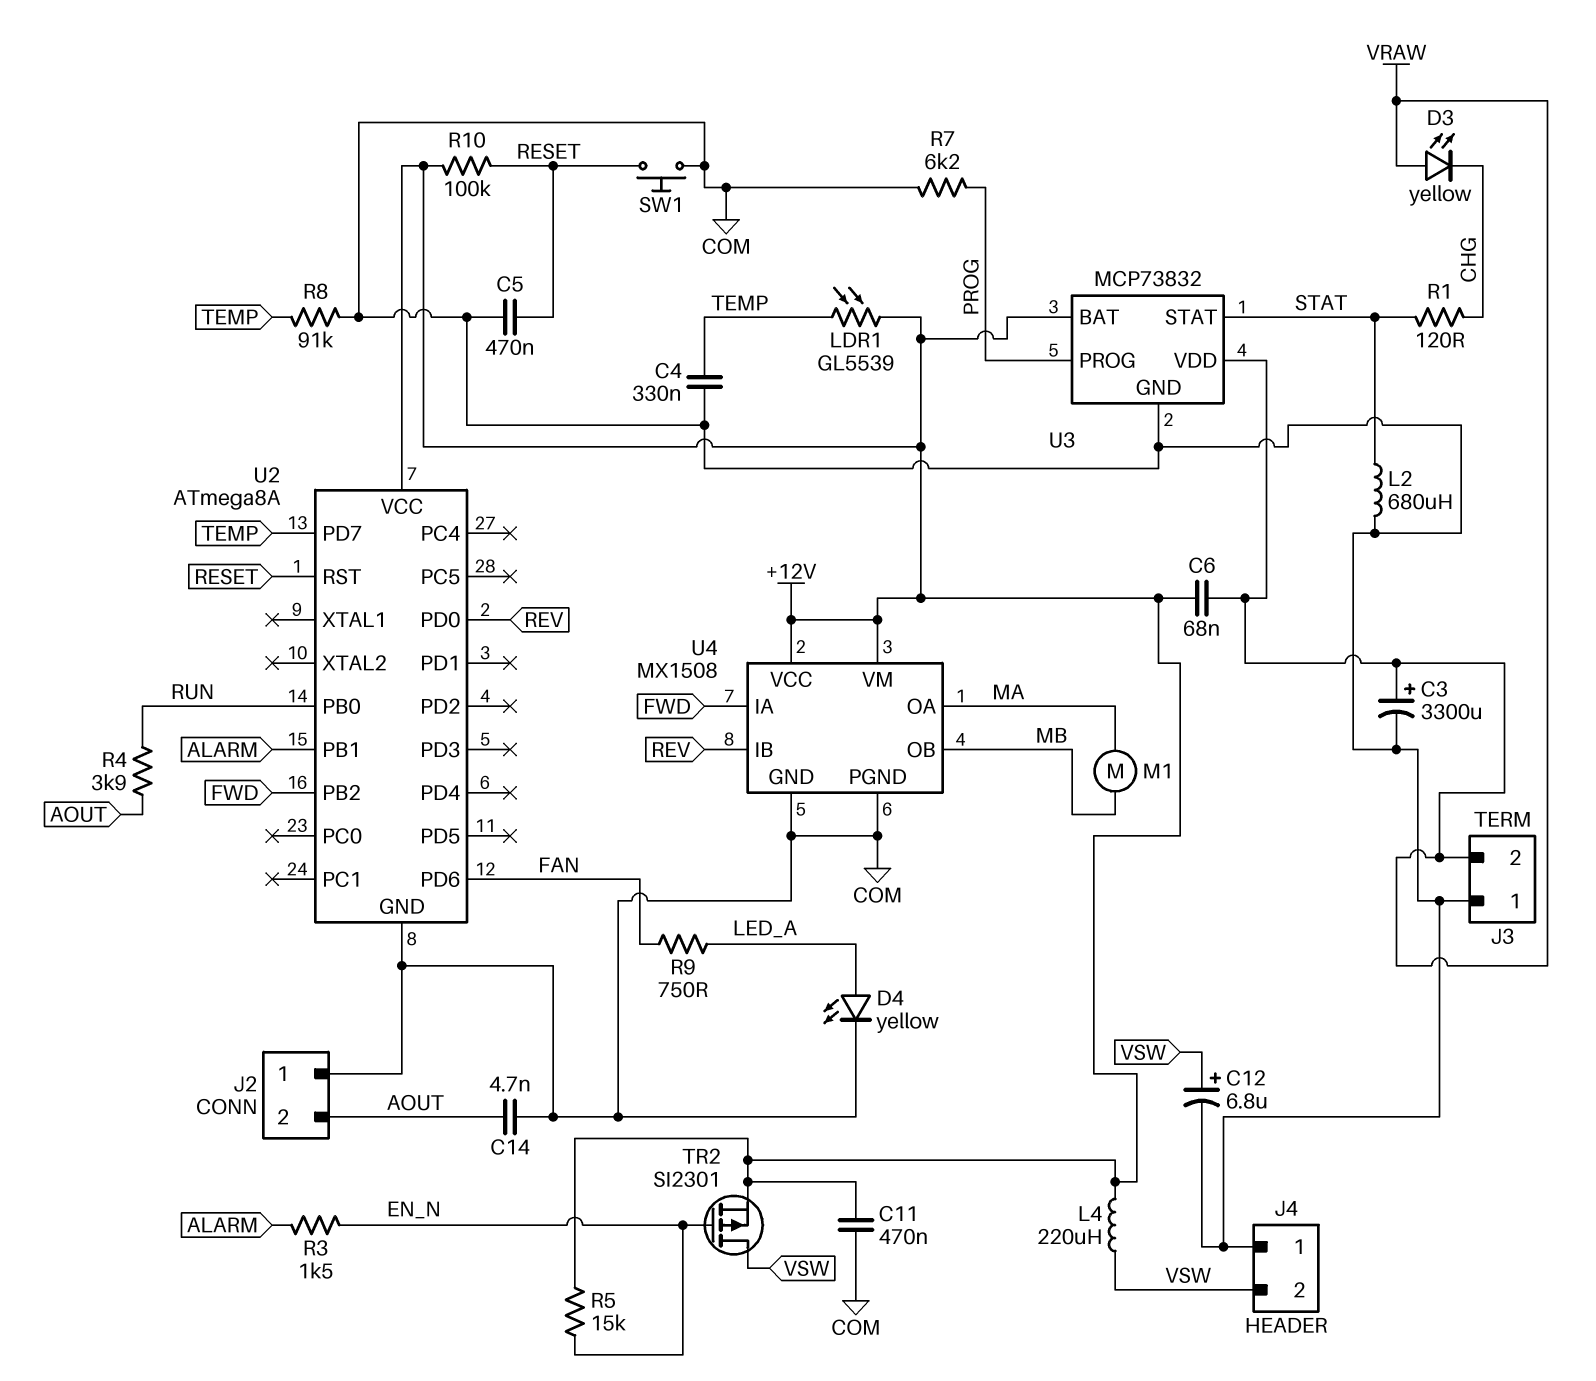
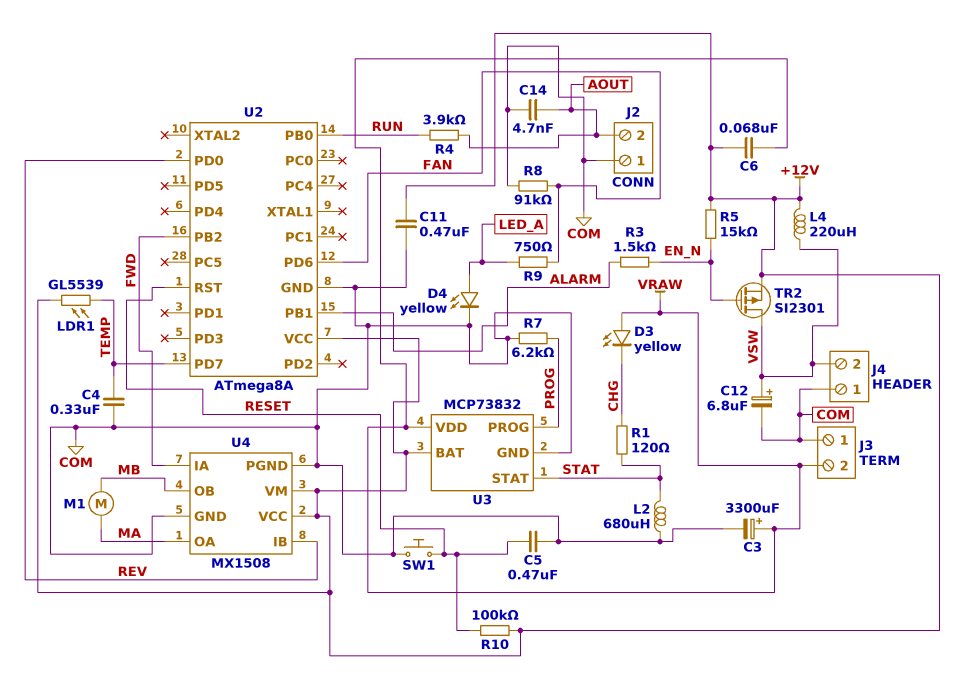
R8: 91k (COM, TEMP) -> 91k (COM, FAN)

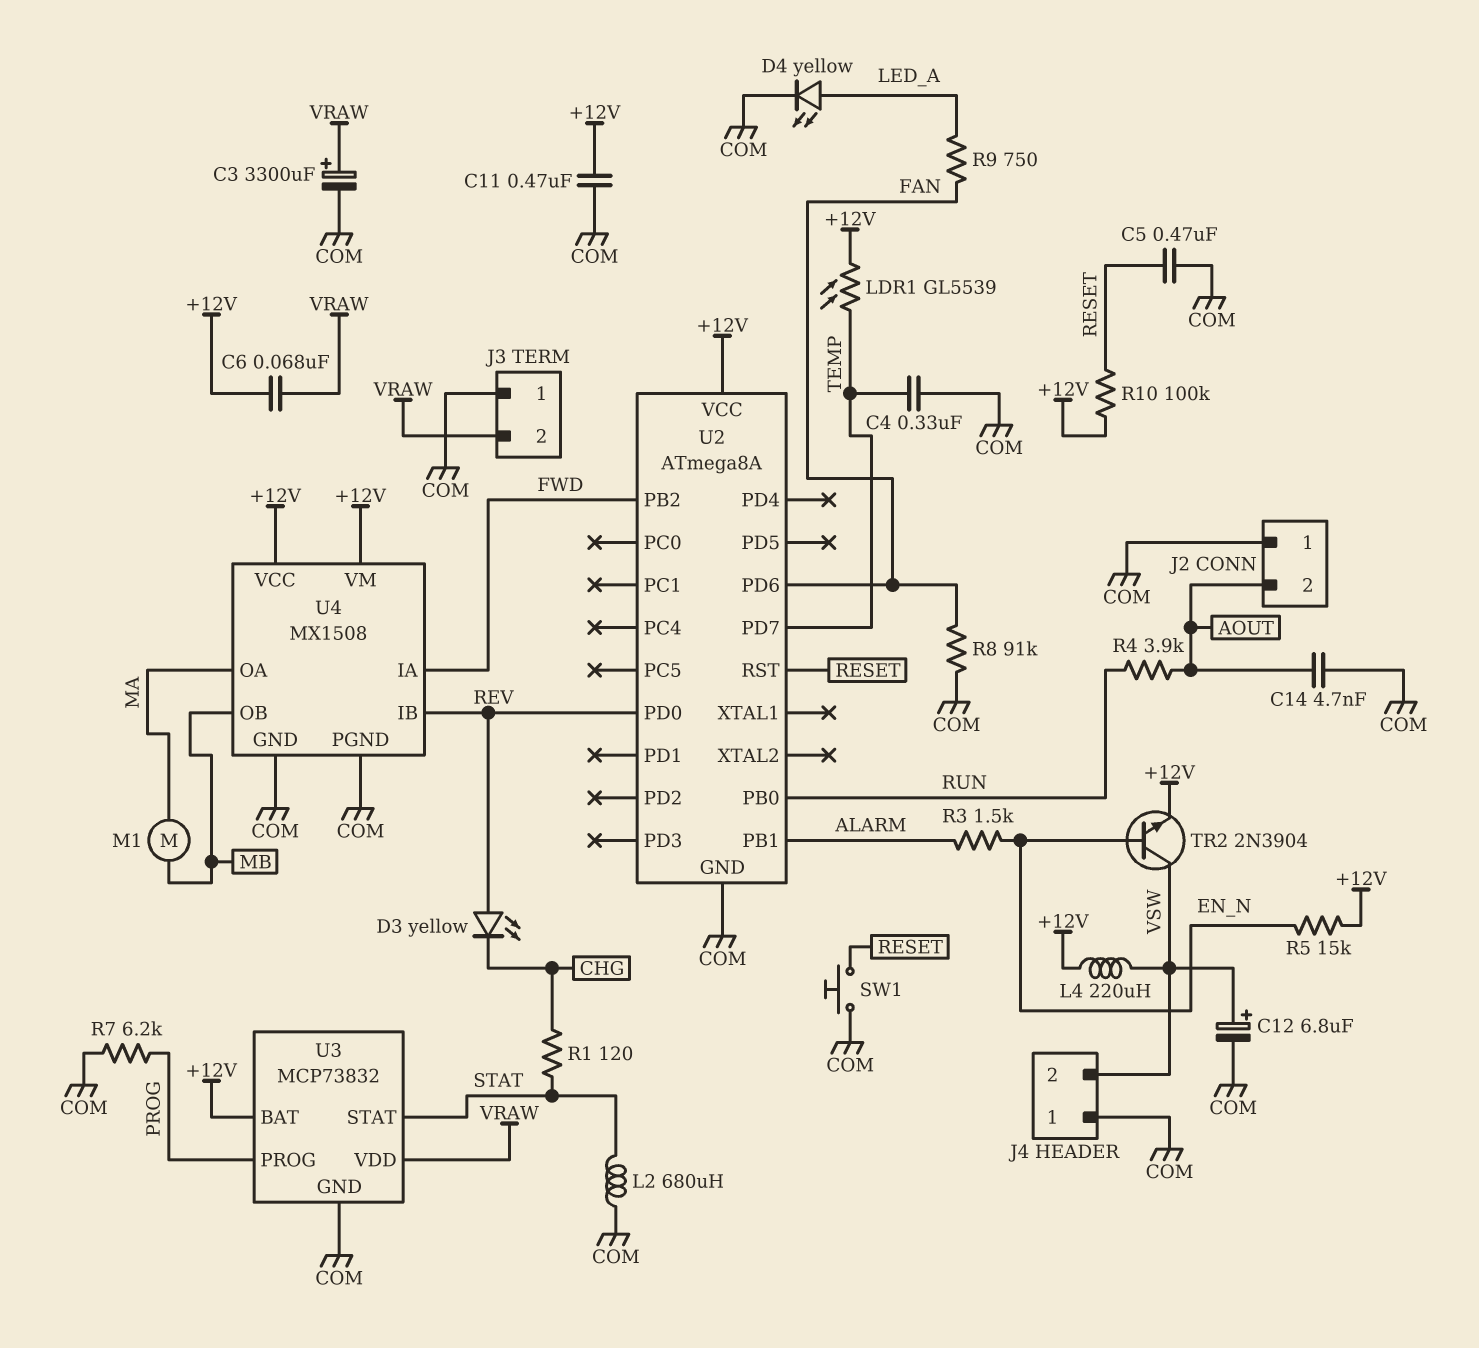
D3: LED yellow (A VRAW, K CHG) -> LED yellow (A REV, K CHG)
TR2: PMOS SI2301 (G EN_N, D VSW, S +12V) -> NPN 2N3904 (B EN_N, C VSW, E +12V)

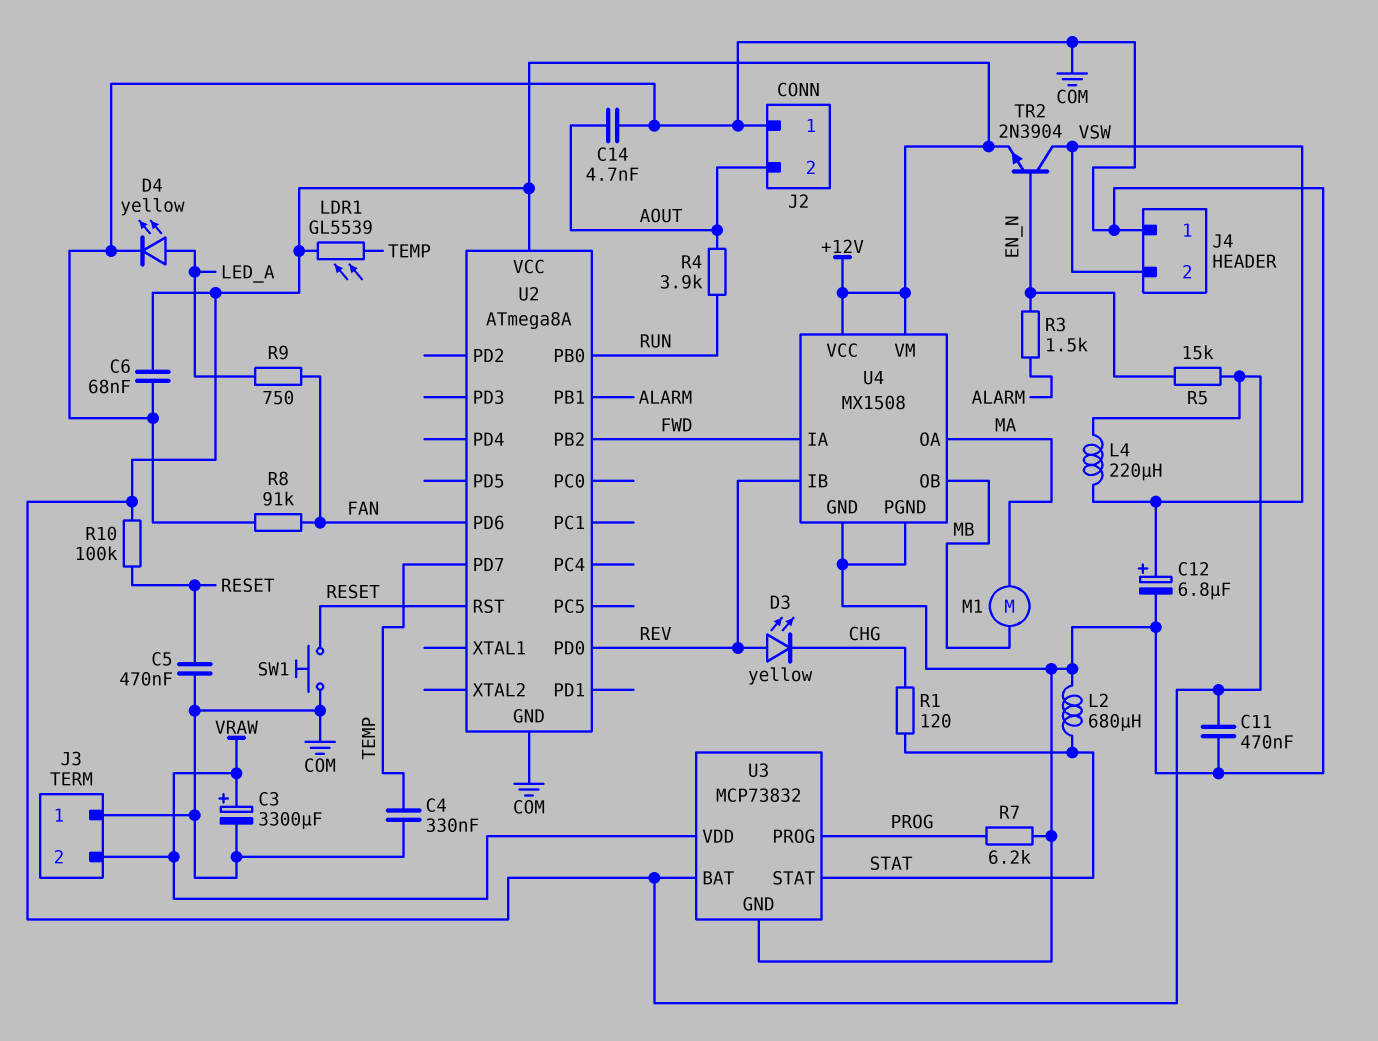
C6: 68nF (+12V, VRAW) -> 68nF (+12V, COM)

